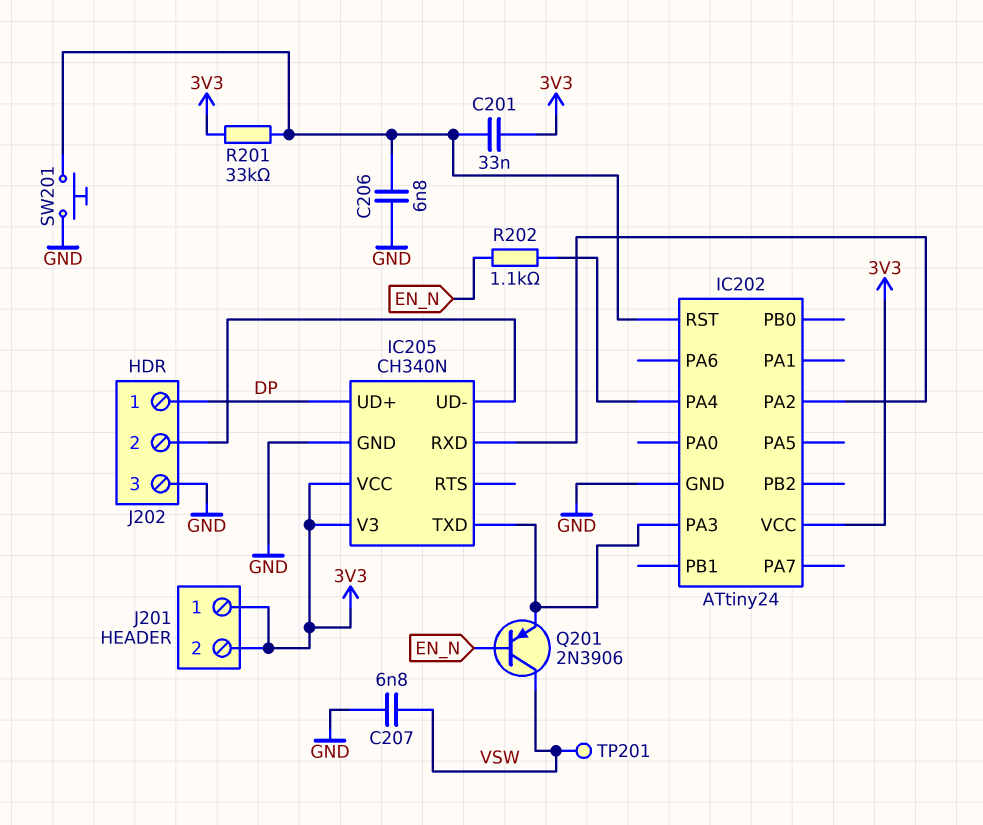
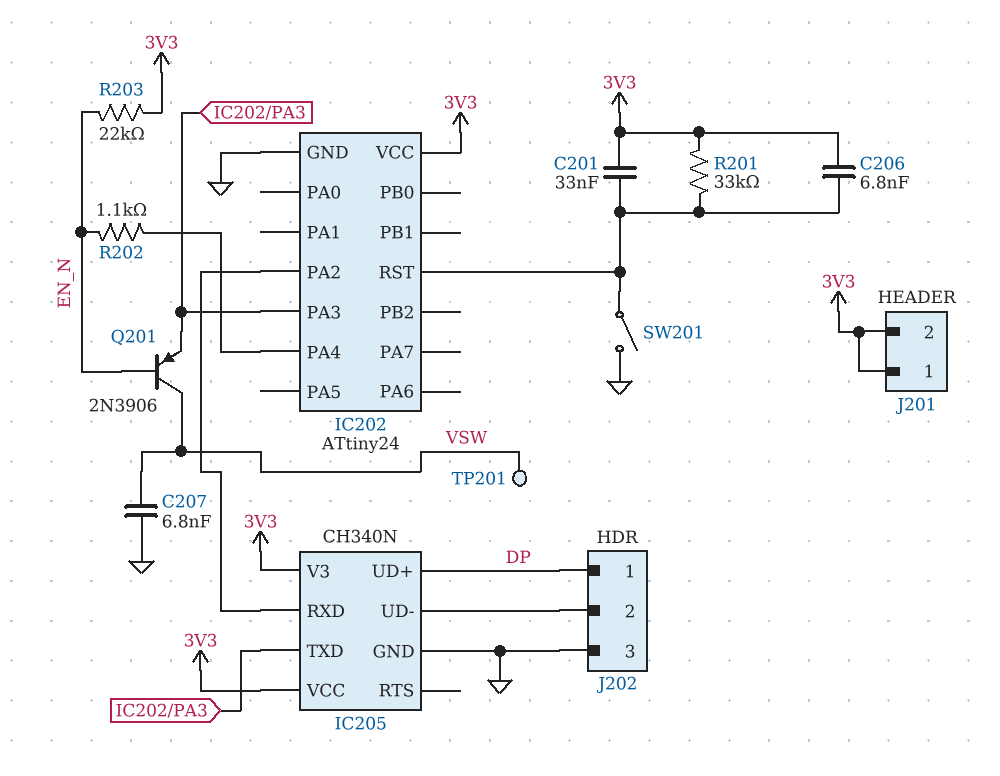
C206: 6.8nF (GND, IC202/RST) -> 6.8nF (3V3, IC202/RST)
R203: none -> 22k (3V3, EN_N)
SW201: button (GND, IC202/RST) -> switch (GND, IC202/RST)

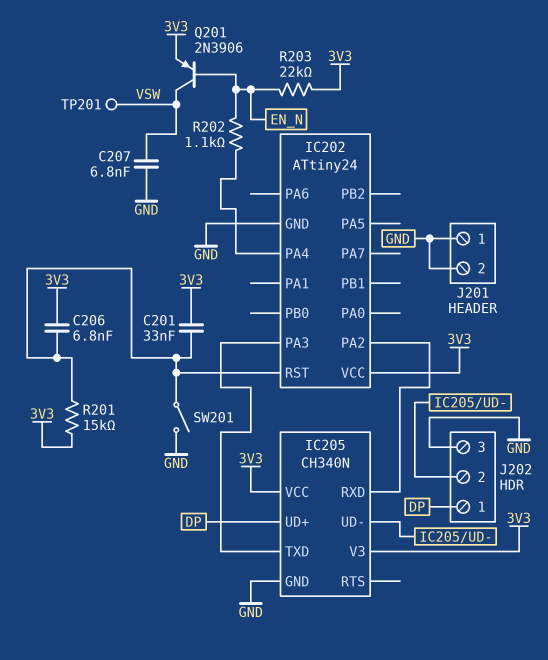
J201 pin 1: 3V3 -> GND
J201 pin 2: 3V3 -> GND
Q201: PNP 2N3906 (B EN_N, C VSW, E IC202/PA3) -> PNP 2N3906 (B EN_N, C VSW, E 3V3)
R201: 33k (3V3, IC202/RST) -> 15k (3V3, IC202/RST)

